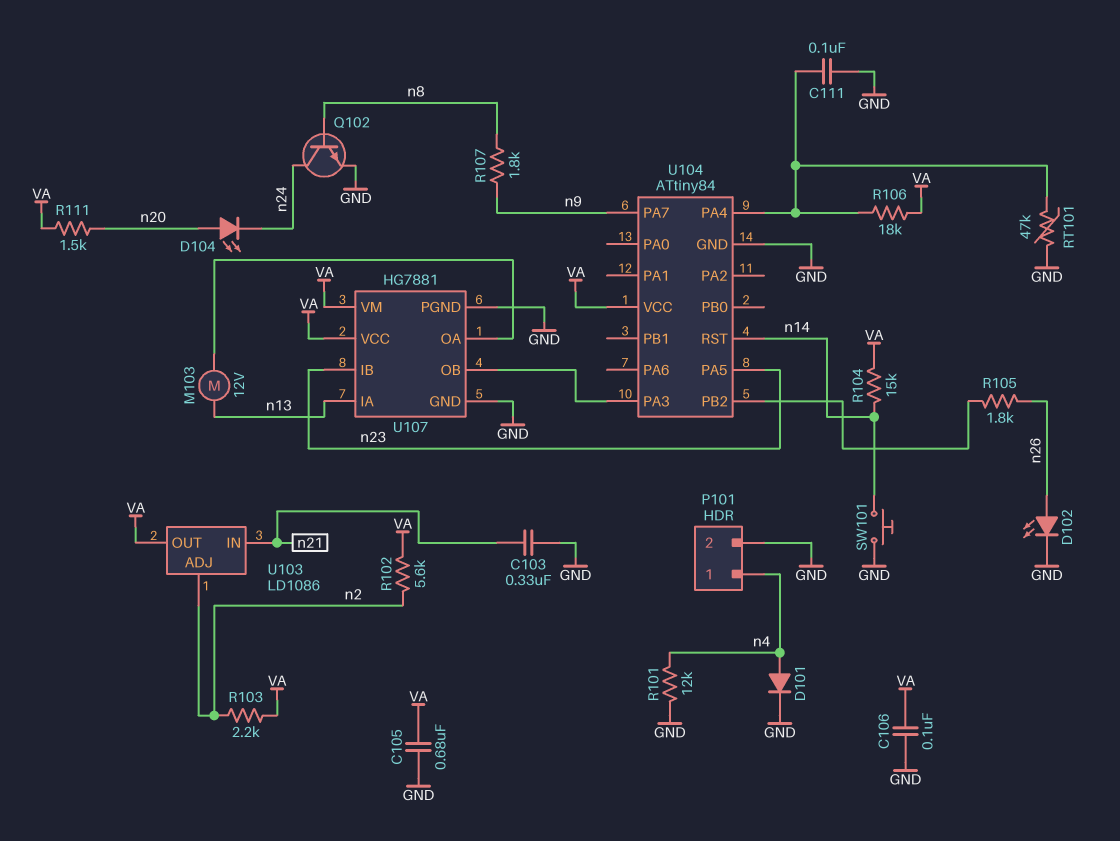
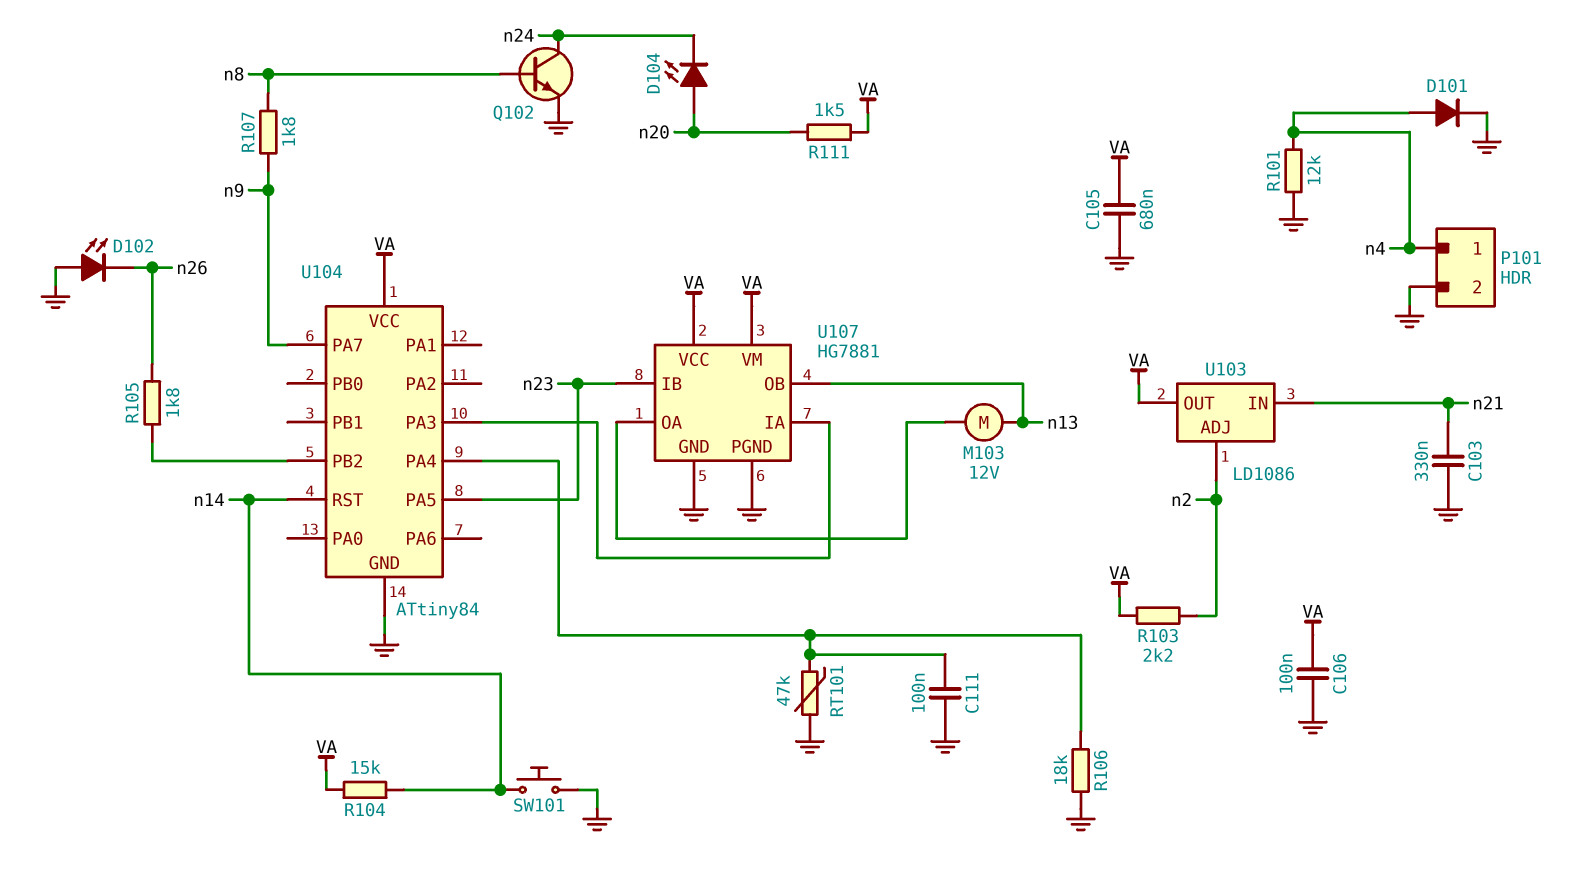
D102: LED (A n26, K GND) -> LED (A GND, K n26)
R102: 5.6k (VA, n2) -> none
R106: 18k (U104/PA4, VA) -> 18k (GND, U104/PA4)
U107 pin IA: n13 -> U104/PA3
U107 pin OB: U104/PA3 -> n13

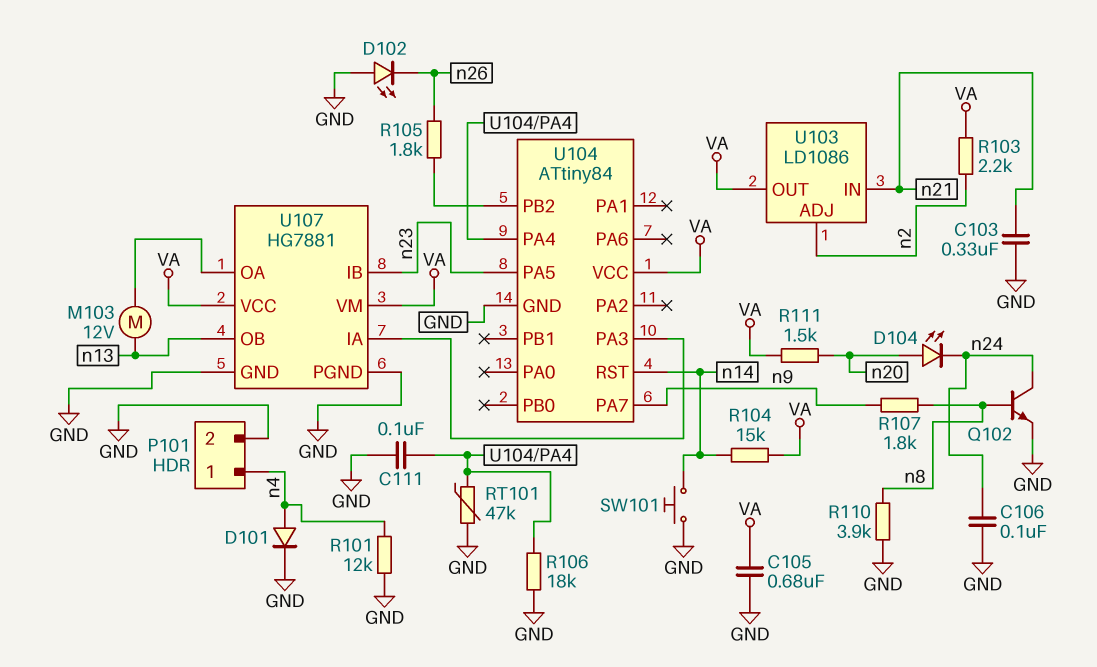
C106: 100nF (GND, VA) -> 100nF (GND, n24)
R110: none -> 3.9k (GND, n8)

